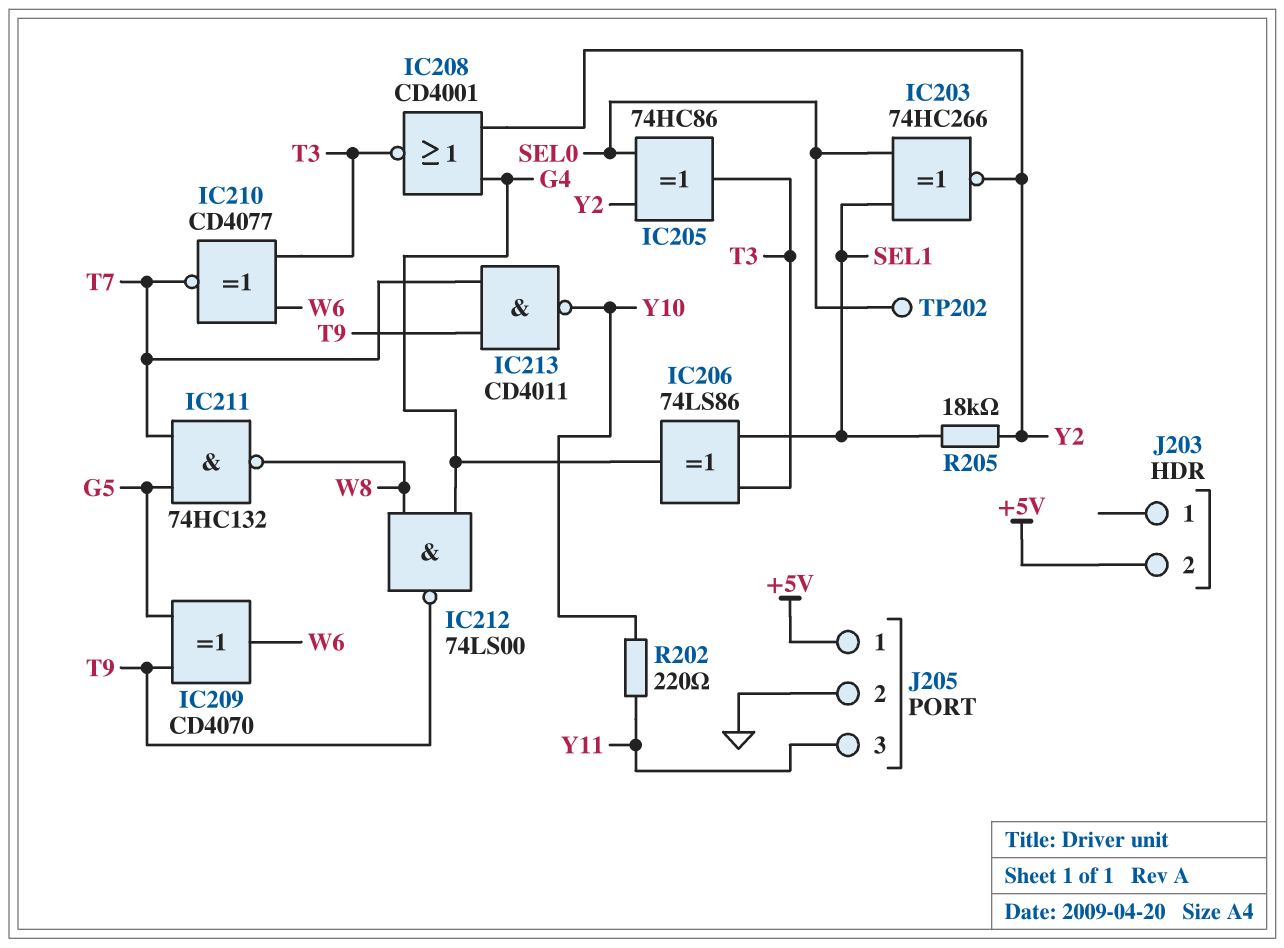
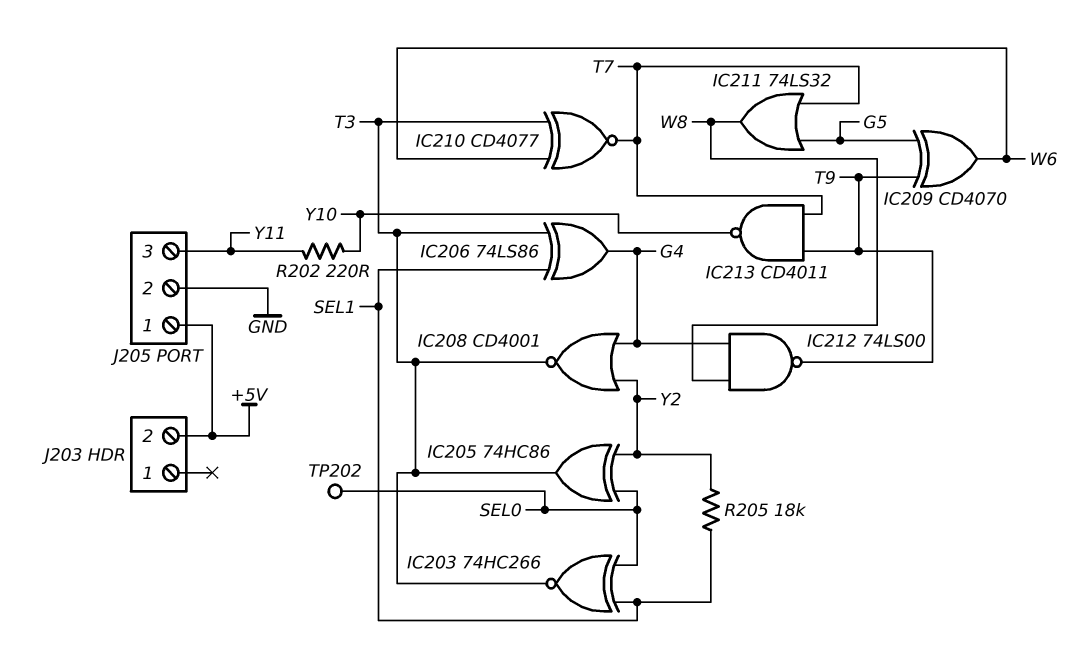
IC203: XNOR 74HC266 (in SEL0, in SEL1, out Y2) -> XNOR 74HC266 (in SEL0, in SEL1, out T3)
IC211: NAND 74HC132 (in G5, in T7, out W8) -> OR 74LS32 (in G5, in T7, out W8)

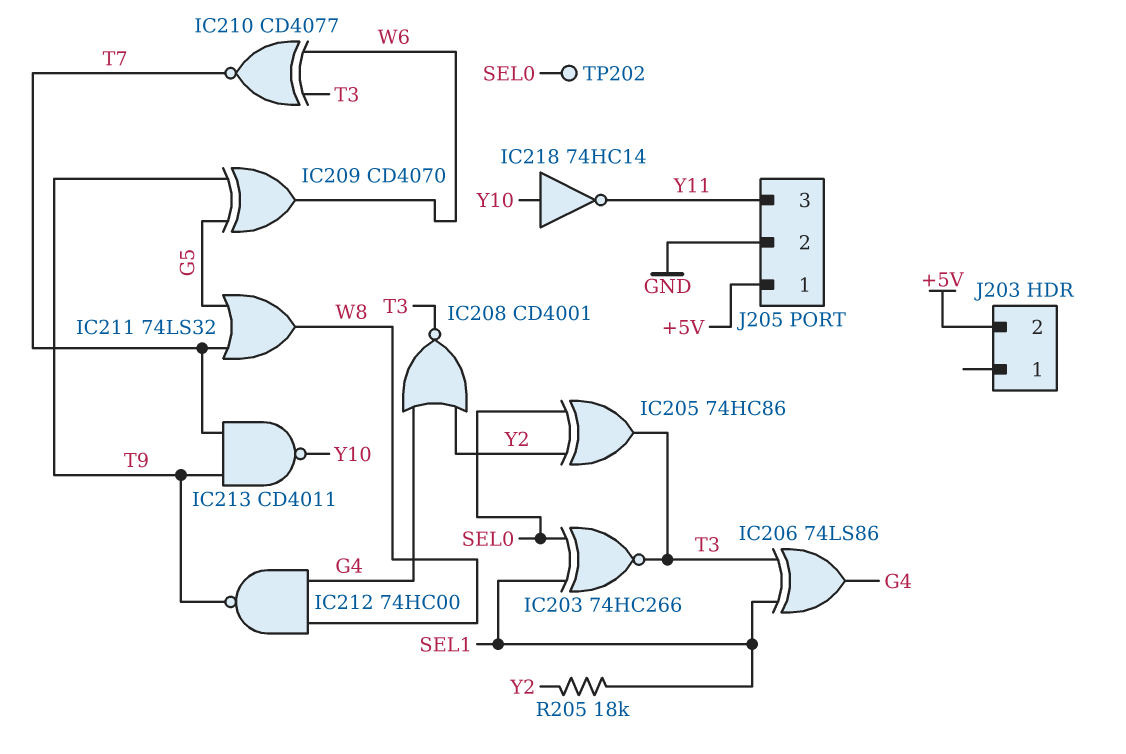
IC212: NAND 74LS00 (in G4, in W8, out T9) -> NAND 74HC00 (in G4, in W8, out T9)
IC218: none -> NOT 74HC14 (in Y10, out Y11)
R202: 220 (Y10, Y11) -> none

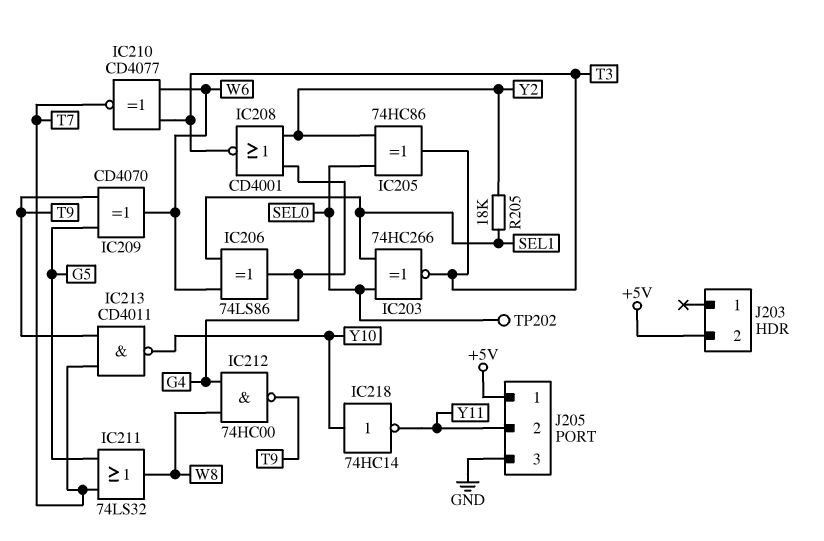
IC206: XOR 74LS86 (in SEL1, in T3, out G4) -> XOR 74LS86 (in SEL1, in W6, out G4)
J205 pin 2: GND -> Y11
J205 pin 3: Y11 -> GND

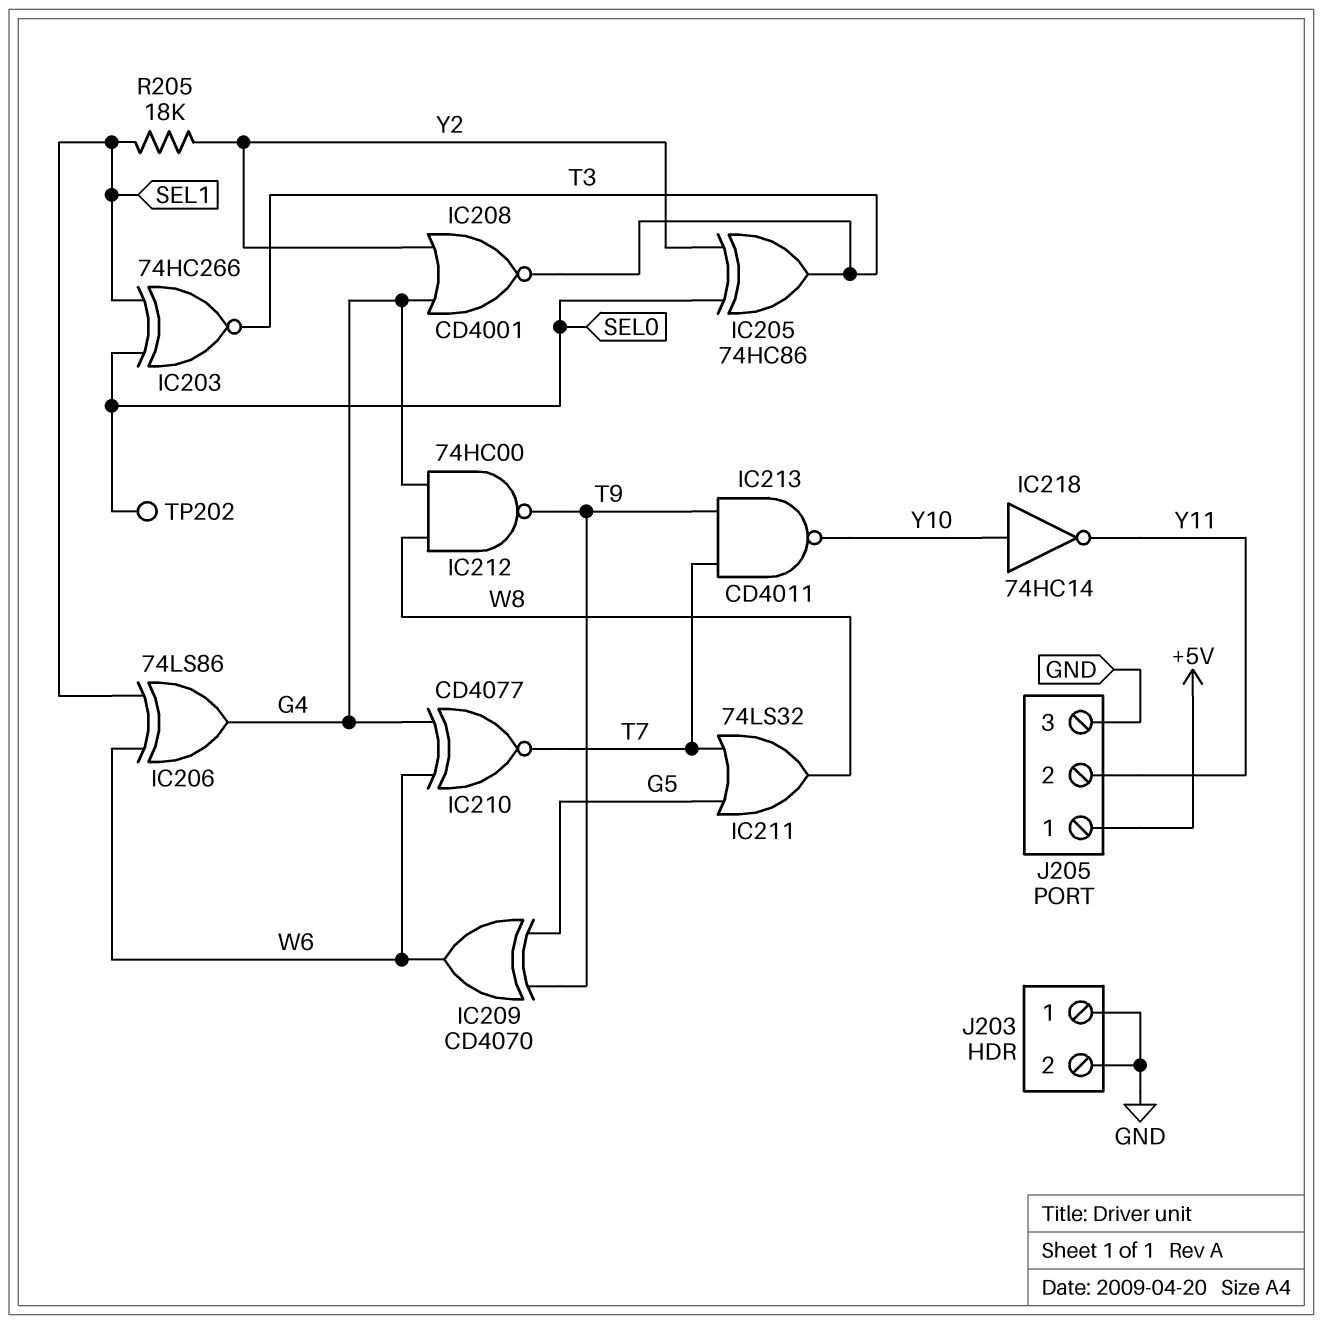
IC210: XNOR CD4077 (in T3, in W6, out T7) -> XNOR CD4077 (in G4, in W6, out T7)
J203 pin 1: none -> GND
J203 pin 2: +5V -> GND

